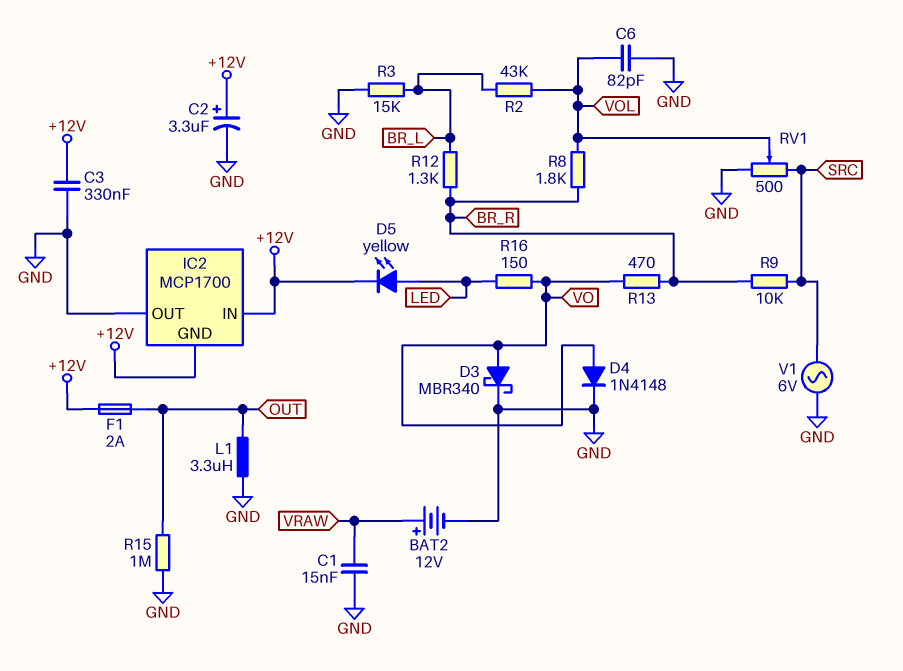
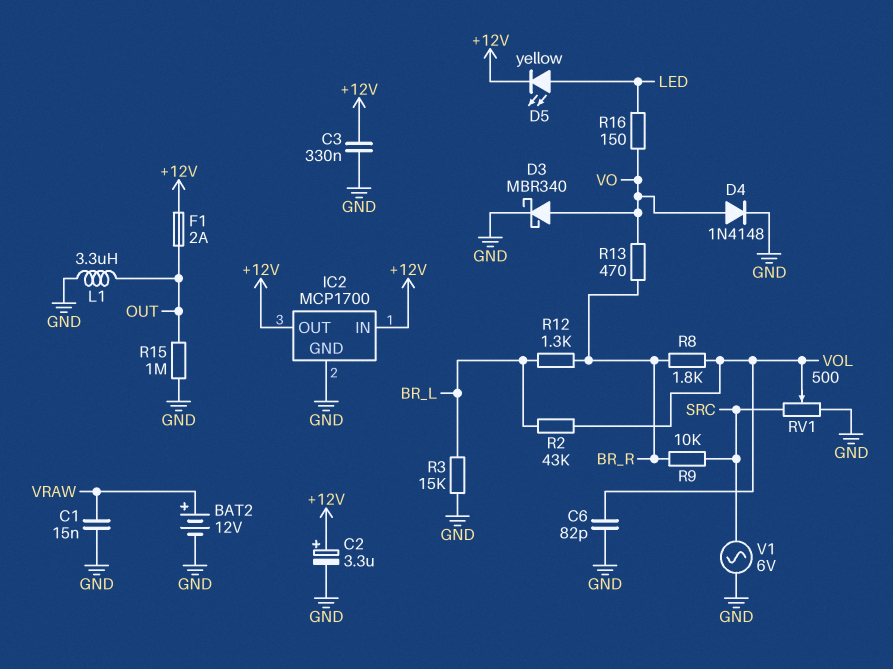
IC2 pin GND: +12V -> GND
IC2 pin OUT: GND -> +12V

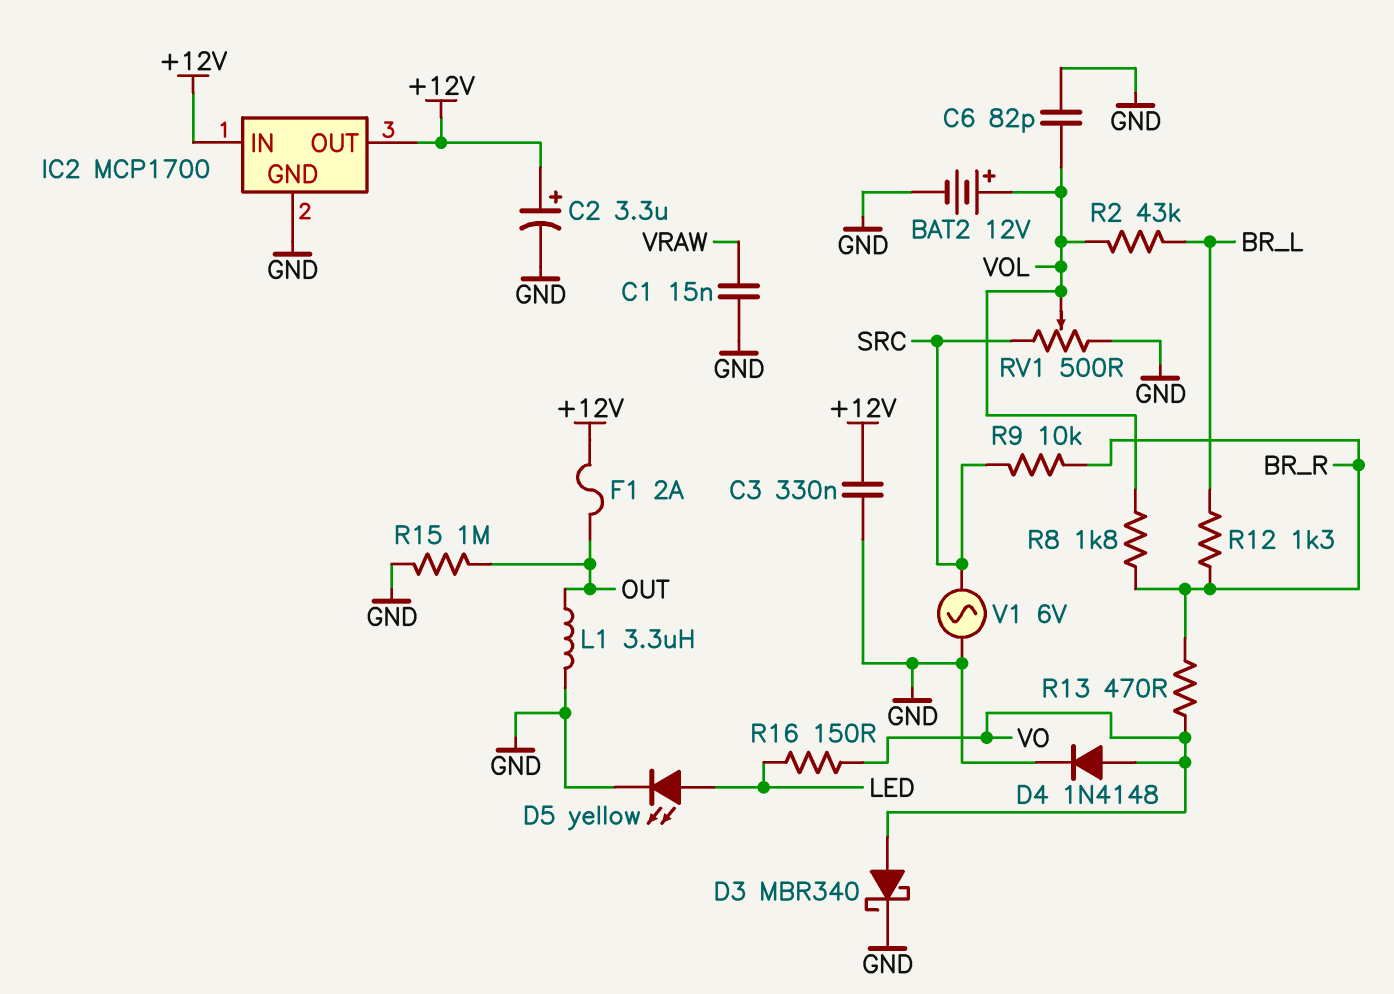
BAT2: 12V (plus VRAW, minus GND) -> 12V (plus VOL, minus GND)
D5: LED yellow (A LED, K +12V) -> LED yellow (A LED, K GND)
R3: 15k (BR_L, GND) -> none

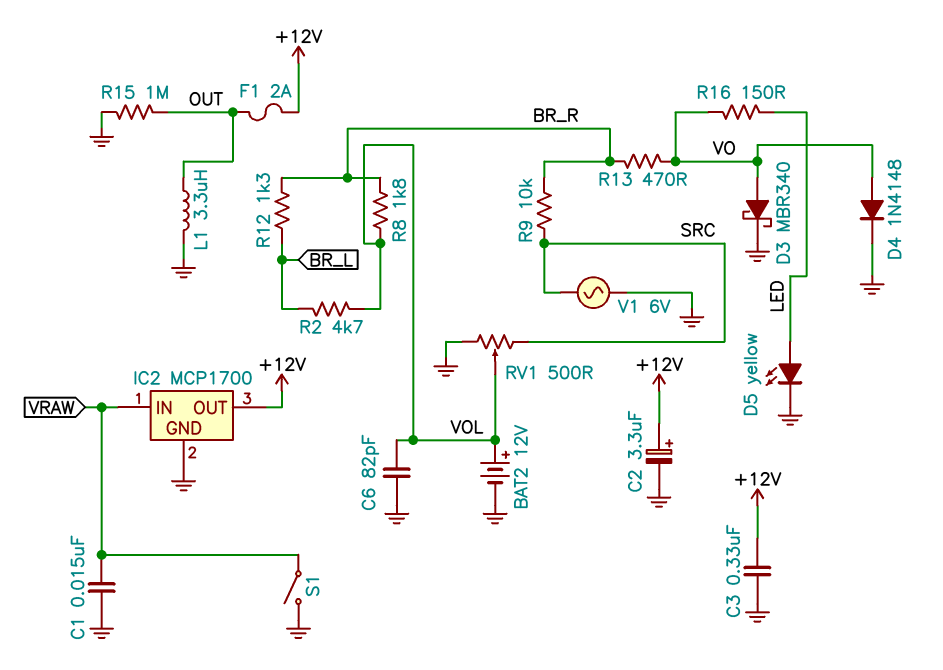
IC2 pin IN: +12V -> VRAW
R2: 43k (BR_L, VOL) -> 4.7k (BR_L, VOL)
S1: none -> switch (GND, VRAW)

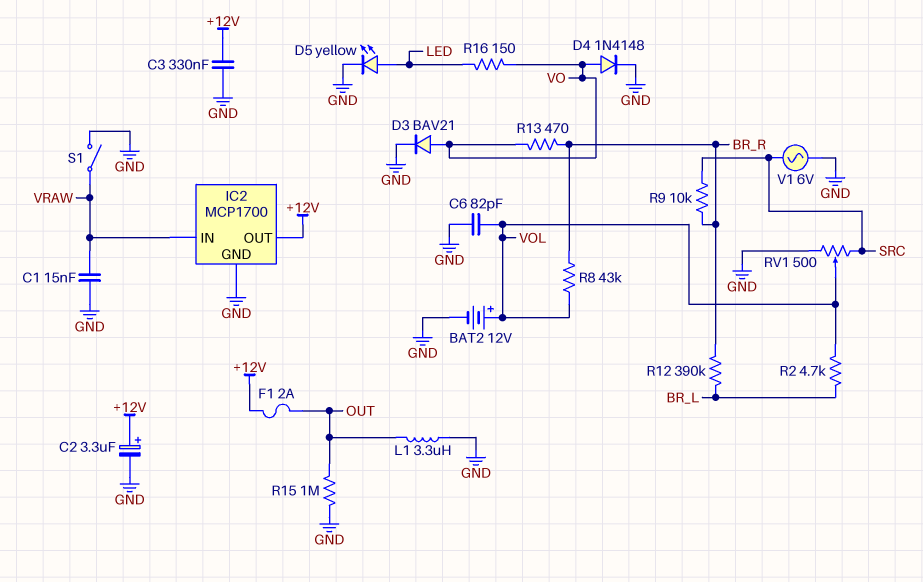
D3: schottky MBR340 (A VO, K GND) -> diode BAV21 (A VO, K GND)
R8: 1.8k (BR_R, VOL) -> 43k (BR_R, VOL)
R12: 1.3k (BR_L, BR_R) -> 390k (BR_L, BR_R)

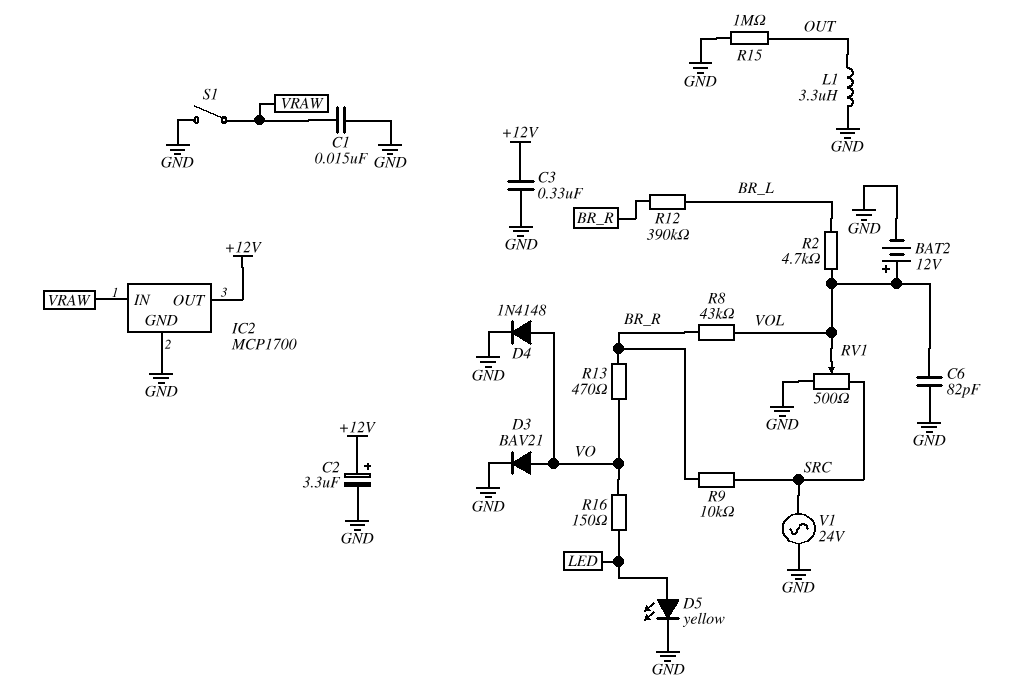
F1: 2A (+12V, OUT) -> none
V1: AC 6V (GND, SRC) -> AC 24V (GND, SRC)

